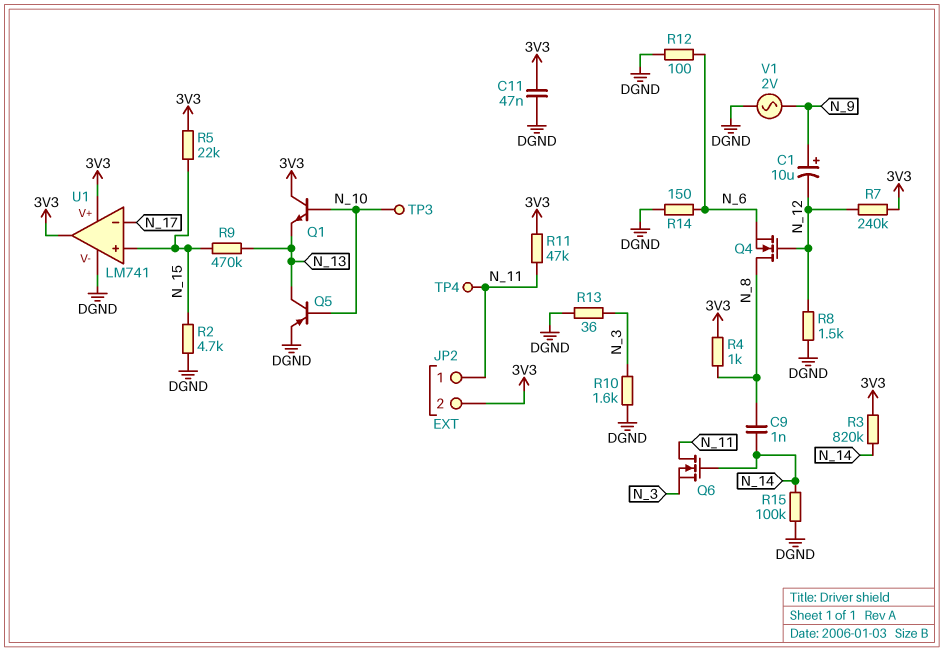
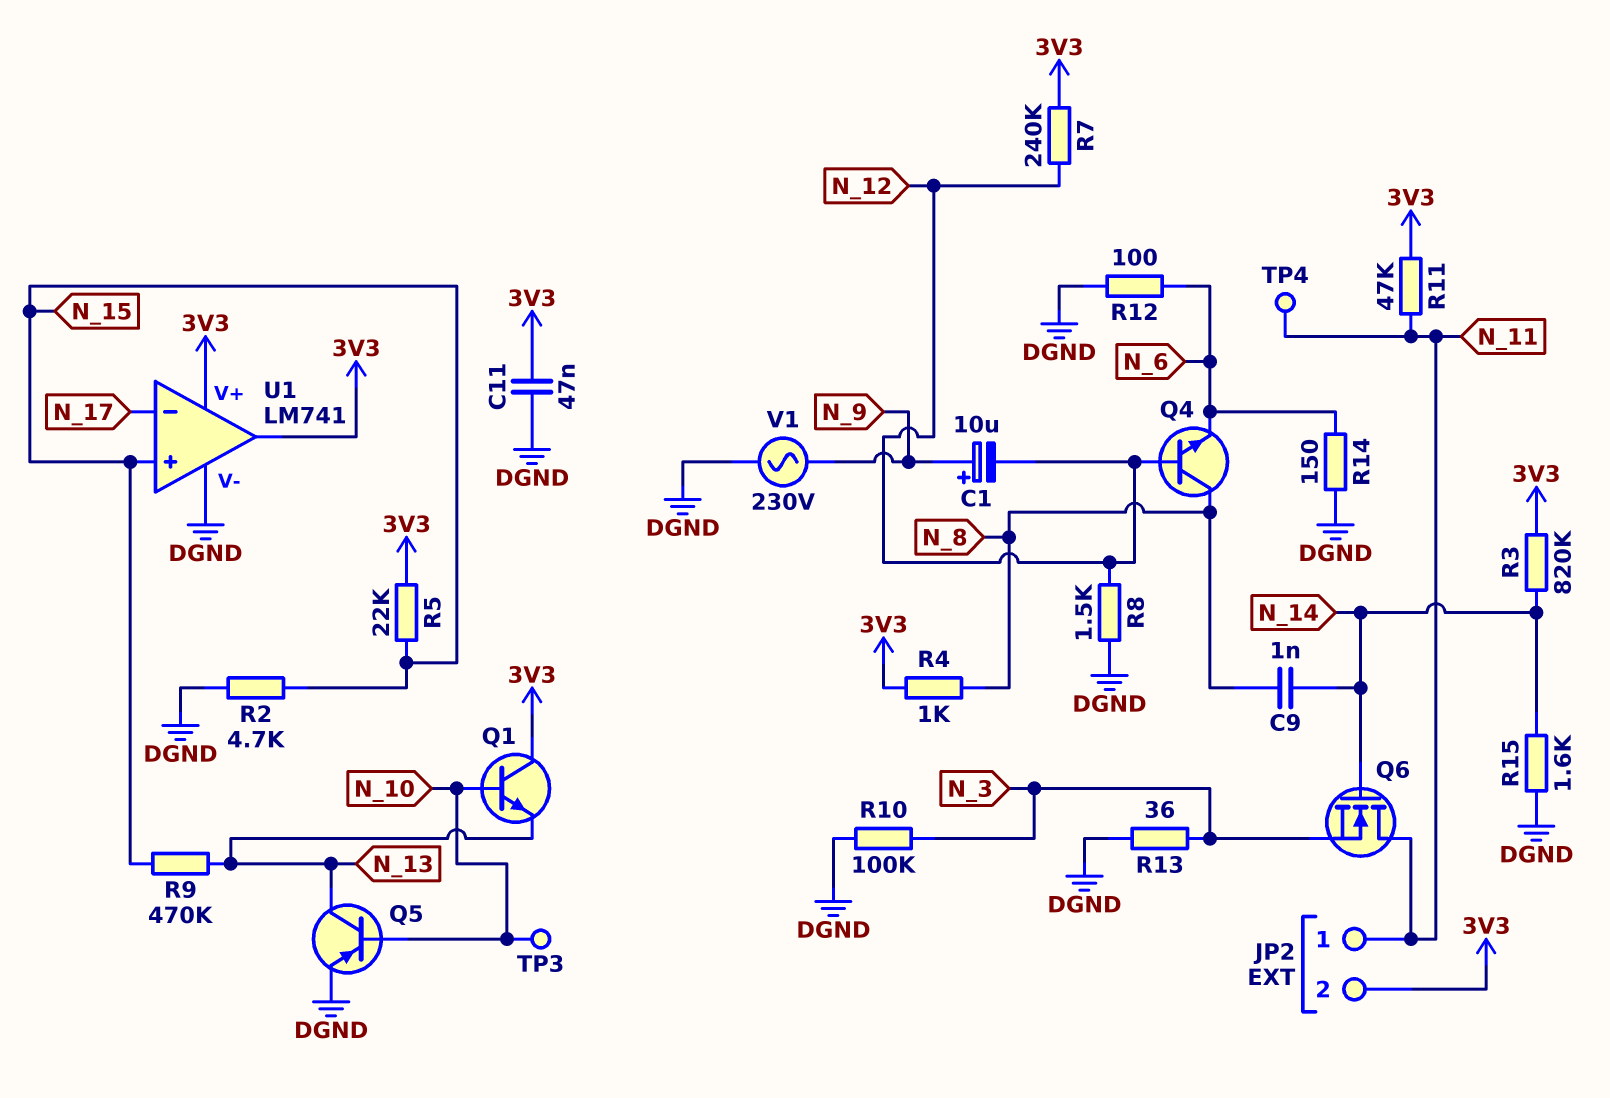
Q4: NMOS (G N_12, D N_8, S N_6) -> NPN (B N_12, C N_8, E N_6)
R10: 1.6k (DGND, N_3) -> 100k (DGND, N_3)
R15: 100k (DGND, N_14) -> 1.6k (DGND, N_14)
V1: AC 2V (DGND, N_9) -> AC 230V (DGND, N_9)

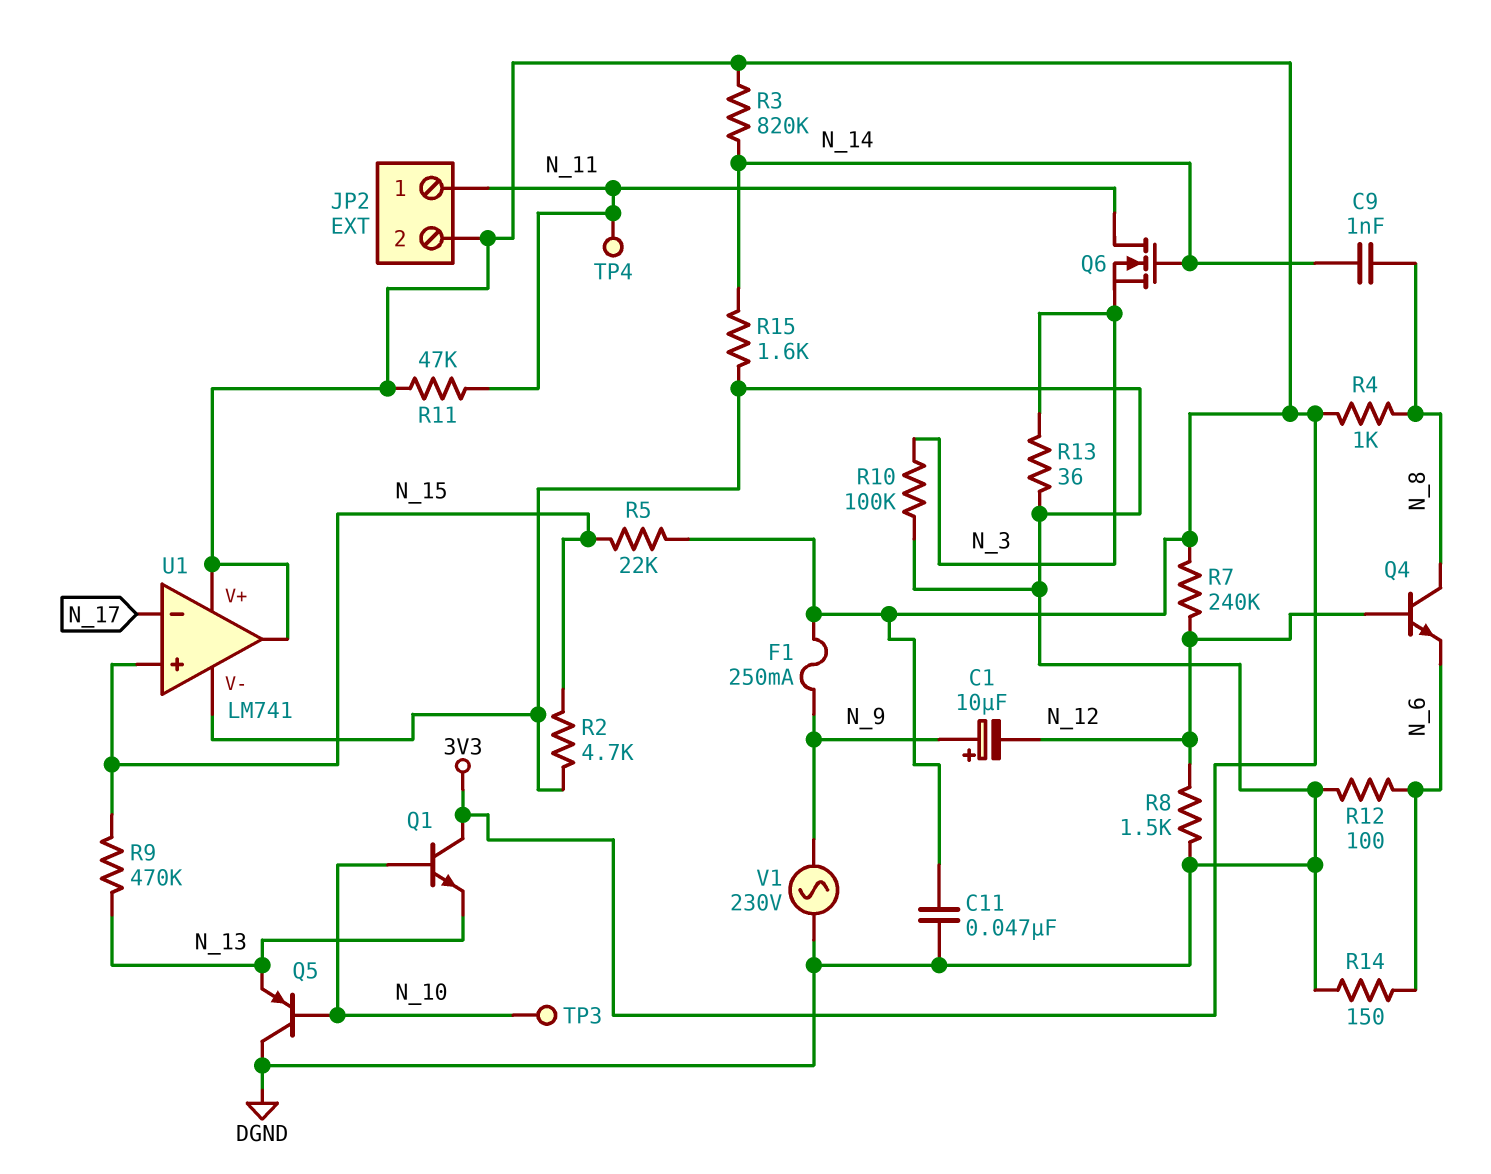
F1: none -> 250mA (3V3, N_9)
Q5: PNP (B N_10, C N_13, E DGND) -> PNP (B N_10, C DGND, E N_13)

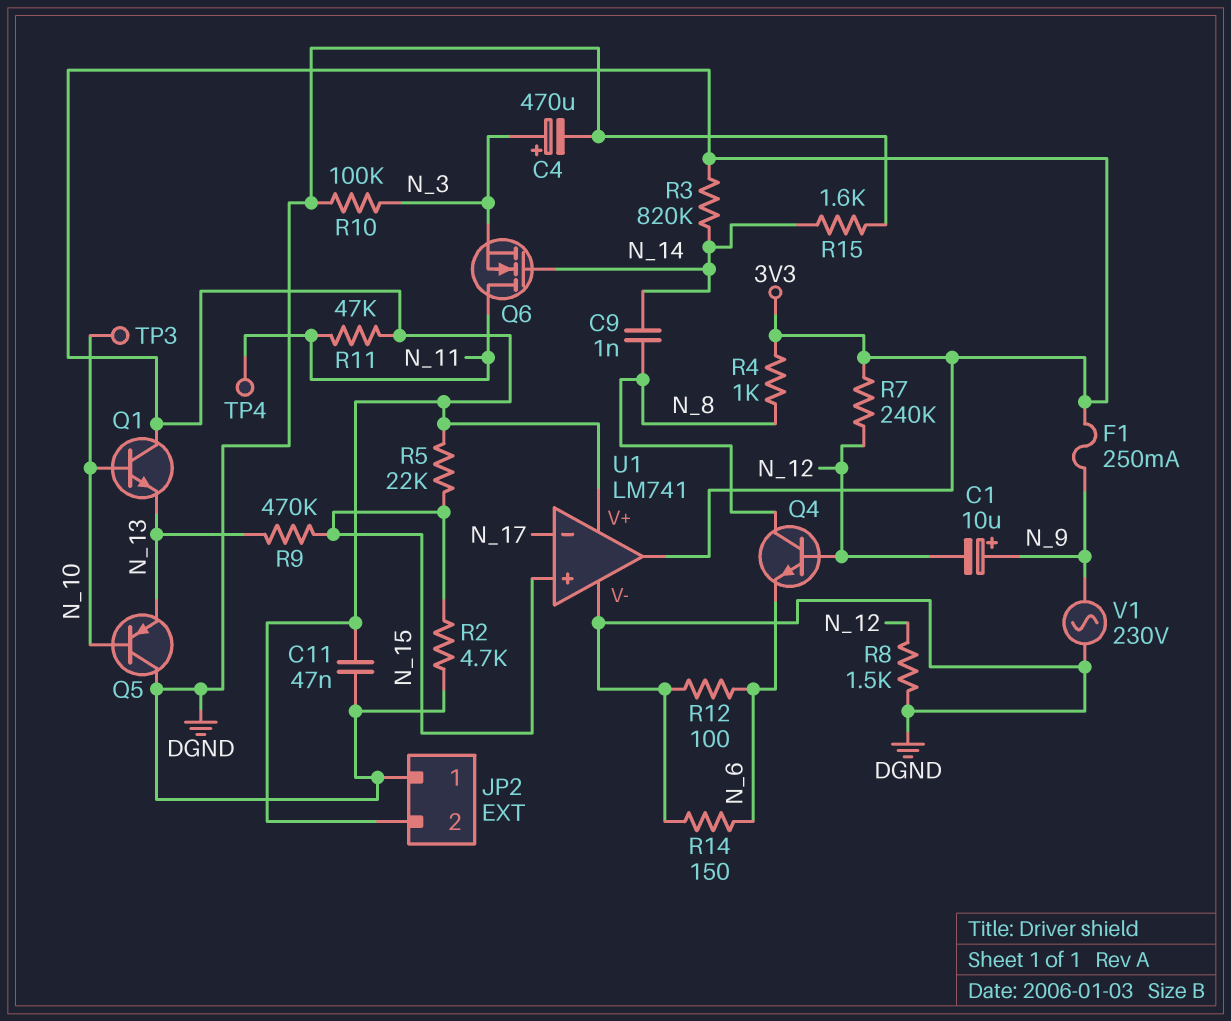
C4: none -> 470uF (plus N_3, minus DGND)
JP2 pin 1: N_11 -> DGND
R13: 36 (DGND, N_3) -> none

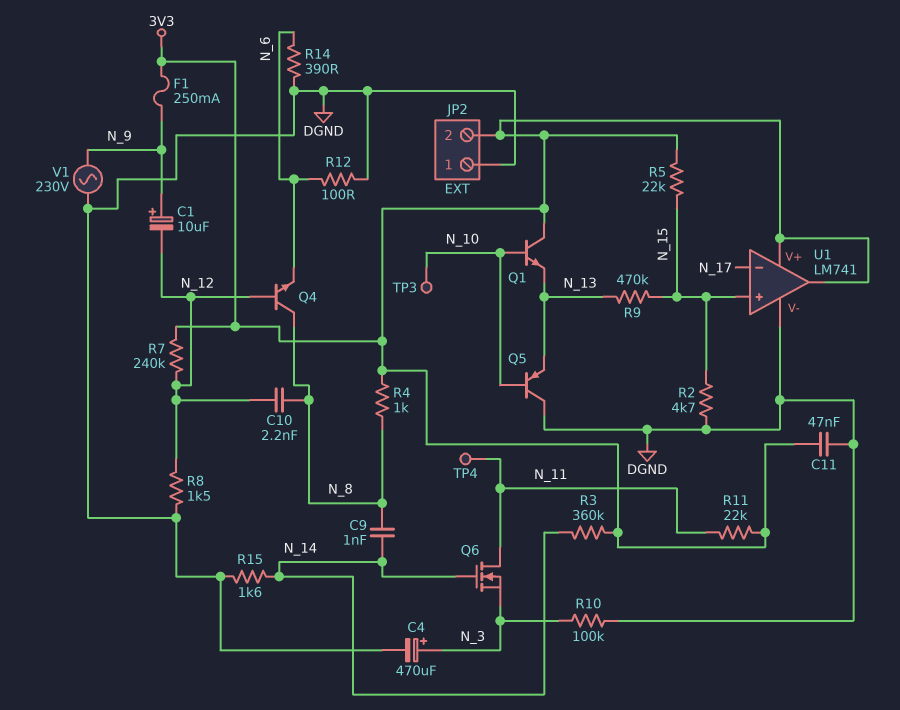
C10: none -> 2.2nF (N_8, N_12)
R3: 820k (3V3, N_14) -> 360k (3V3, N_14)
R11: 47k (3V3, N_11) -> 22k (3V3, N_11)
R14: 150 (DGND, N_6) -> 390 (DGND, N_6)

